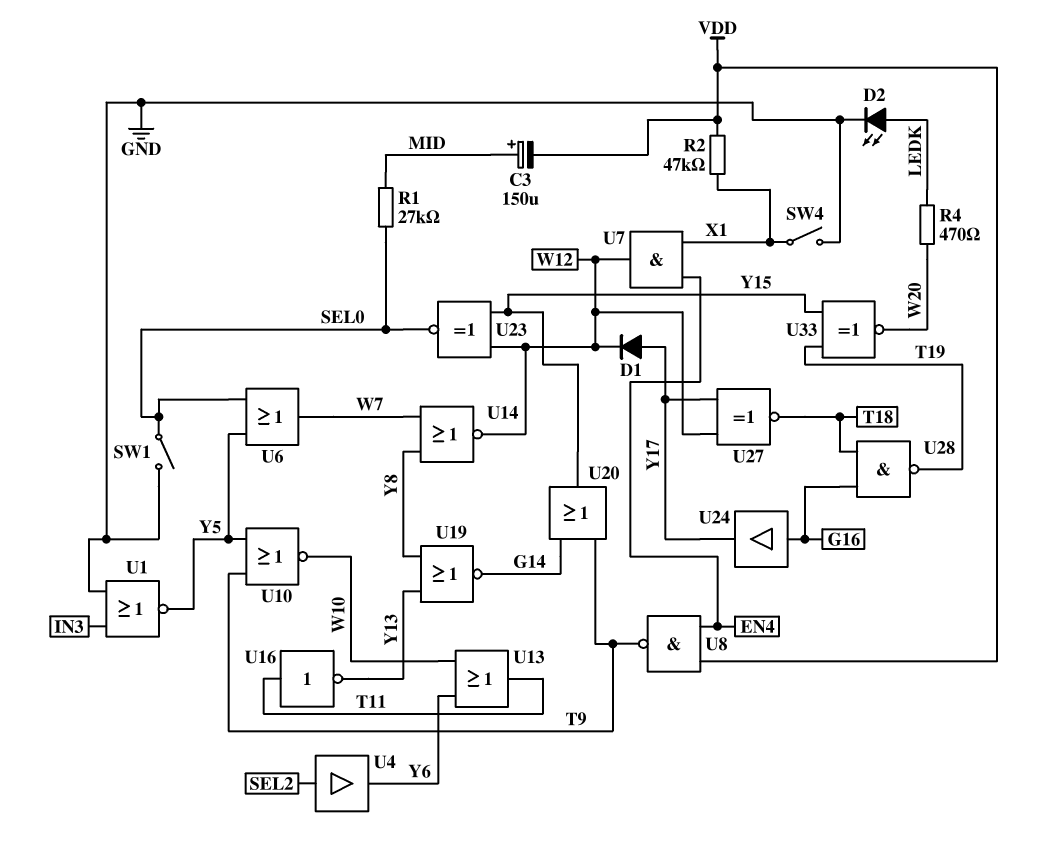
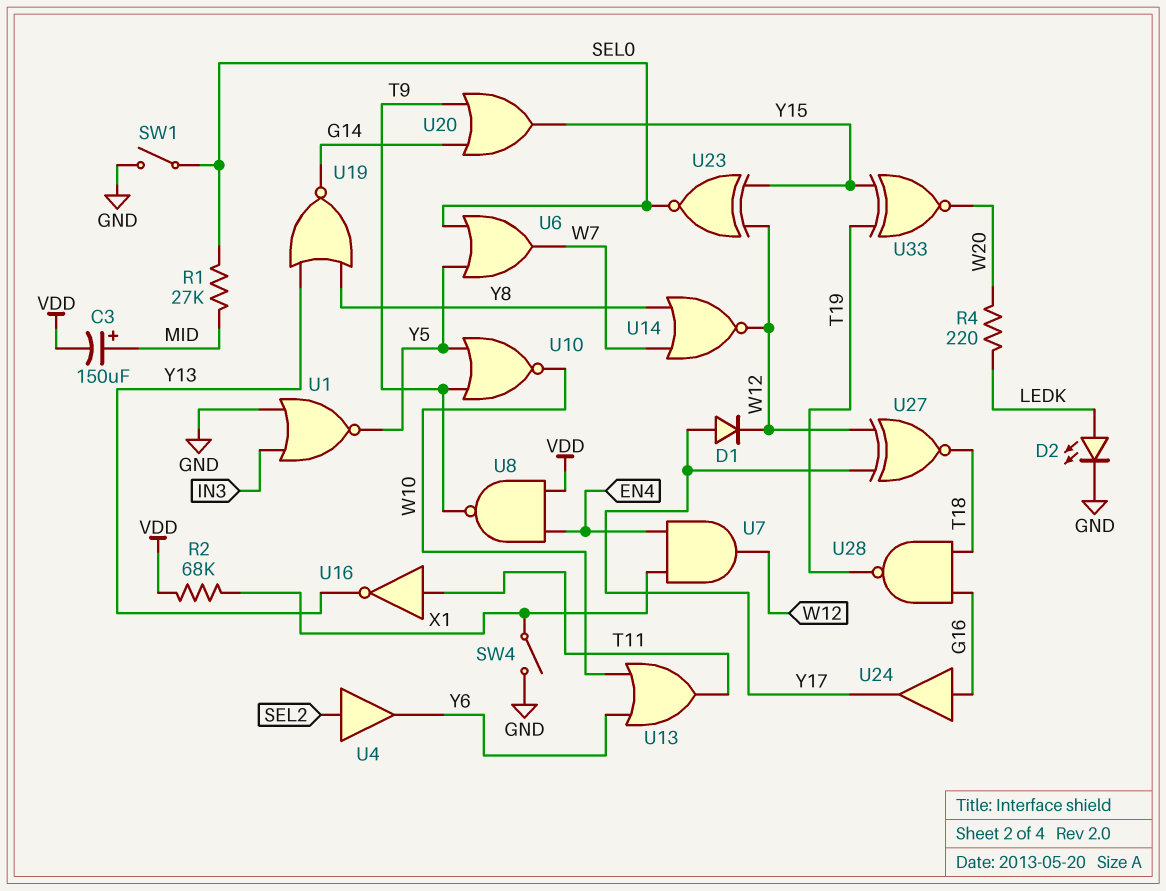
R2: 47k (VDD, X1) -> 68k (VDD, X1)
R4: 470 (LEDK, W20) -> 220 (LEDK, W20)

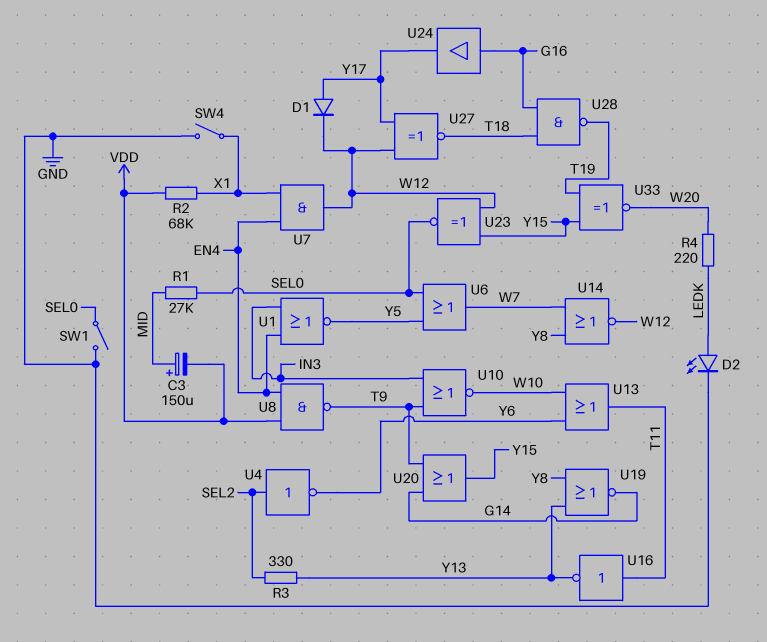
R3: none -> 330 (SEL2, Y13)
U1: NOR (in GND, in IN3, out Y5) -> NOR (in EN4, in IN3, out Y5)
U4: buffer (in SEL2, out Y6) -> NOT (in SEL2, out Y6)
U10: NOR (in T9, in Y5, out W10) -> NOR (in IN3, in T9, out W10)

